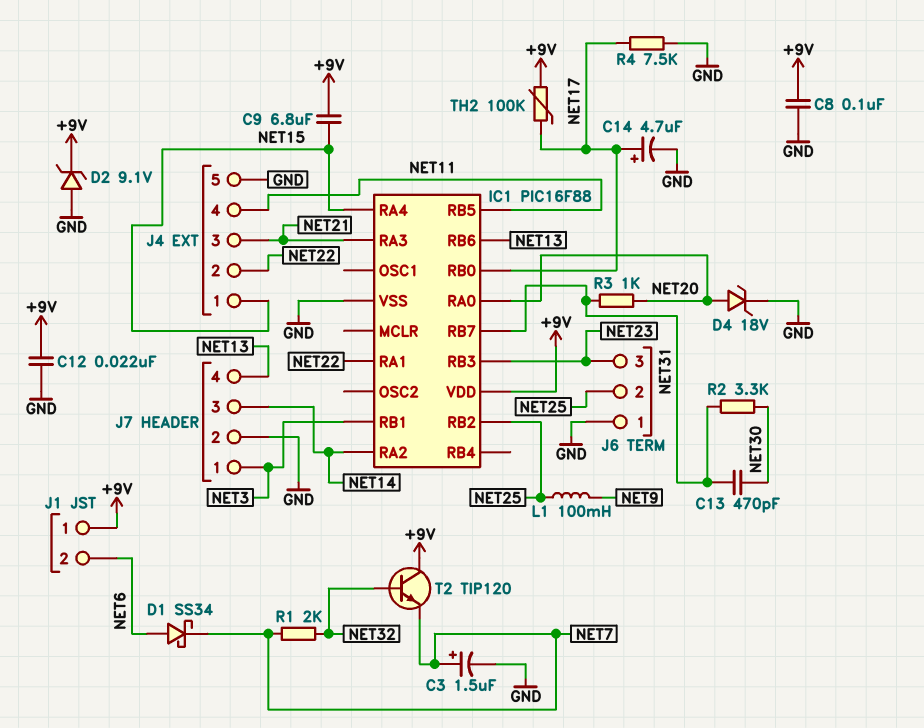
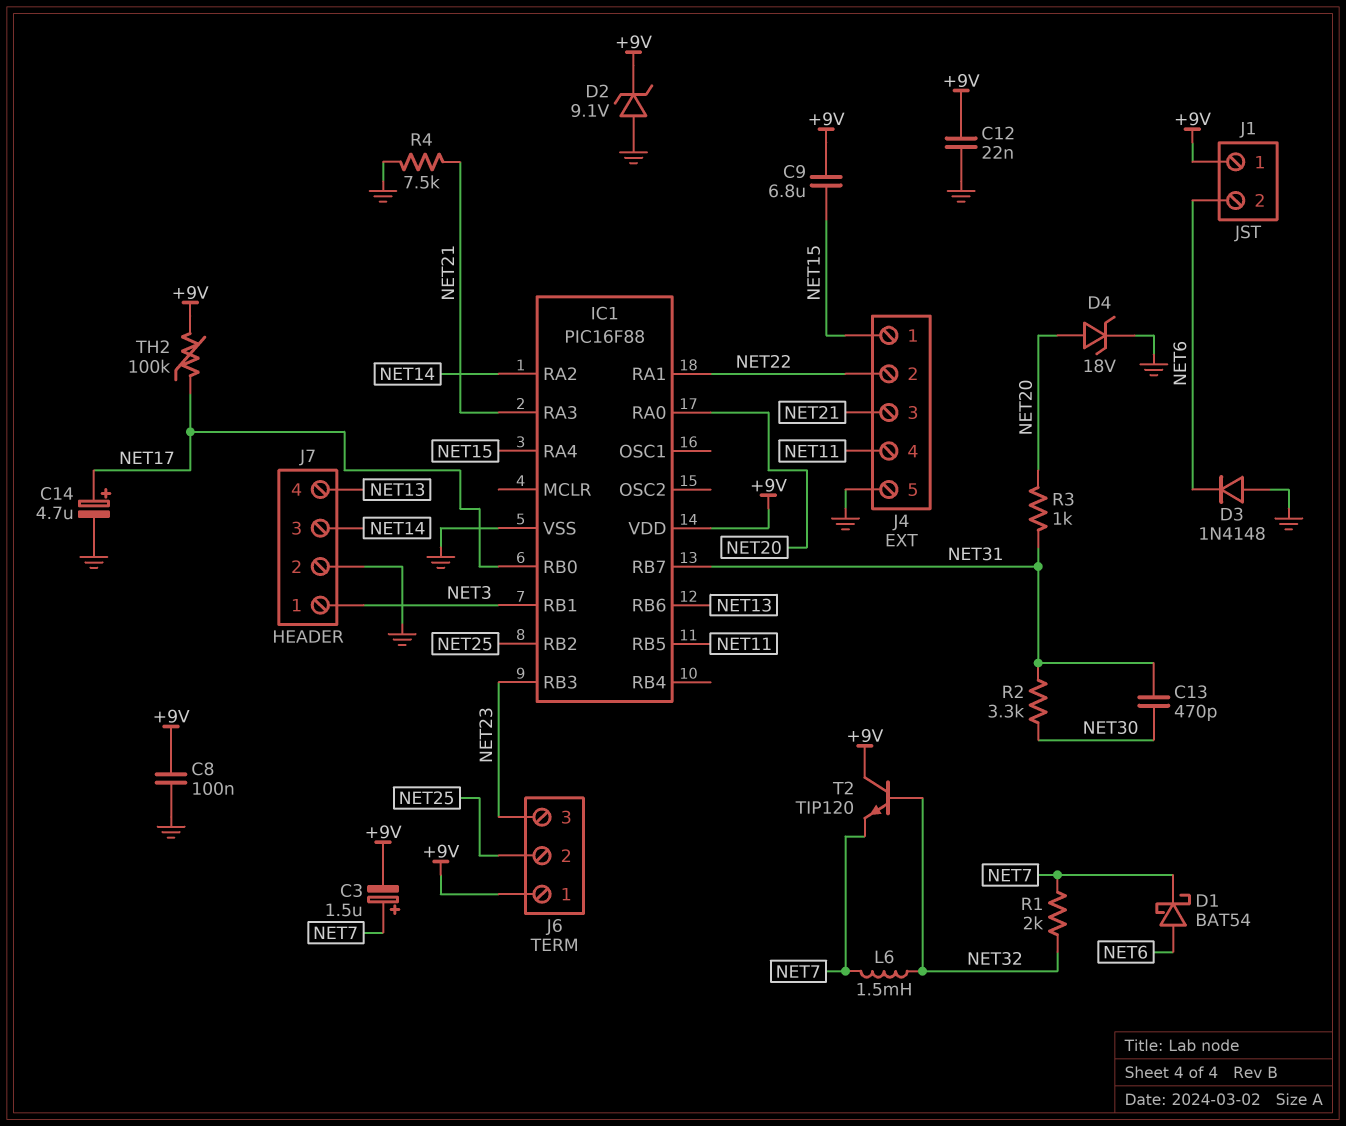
C3: 1.5uF (plus NET7, minus GND) -> 1.5uF (plus NET7, minus +9V)
D1: schottky SS34 (A NET6, K NET7) -> schottky BAT54 (A NET6, K NET7)
D3: none -> diode 1N4148 (A GND, K NET6)
J6 pin 1: GND -> +9V
L1: 100mH (NET9, NET25) -> none
L6: none -> 1.5mH (NET7, NET32)
R4: 7.5k (GND, NET17) -> 7.5k (GND, NET21)

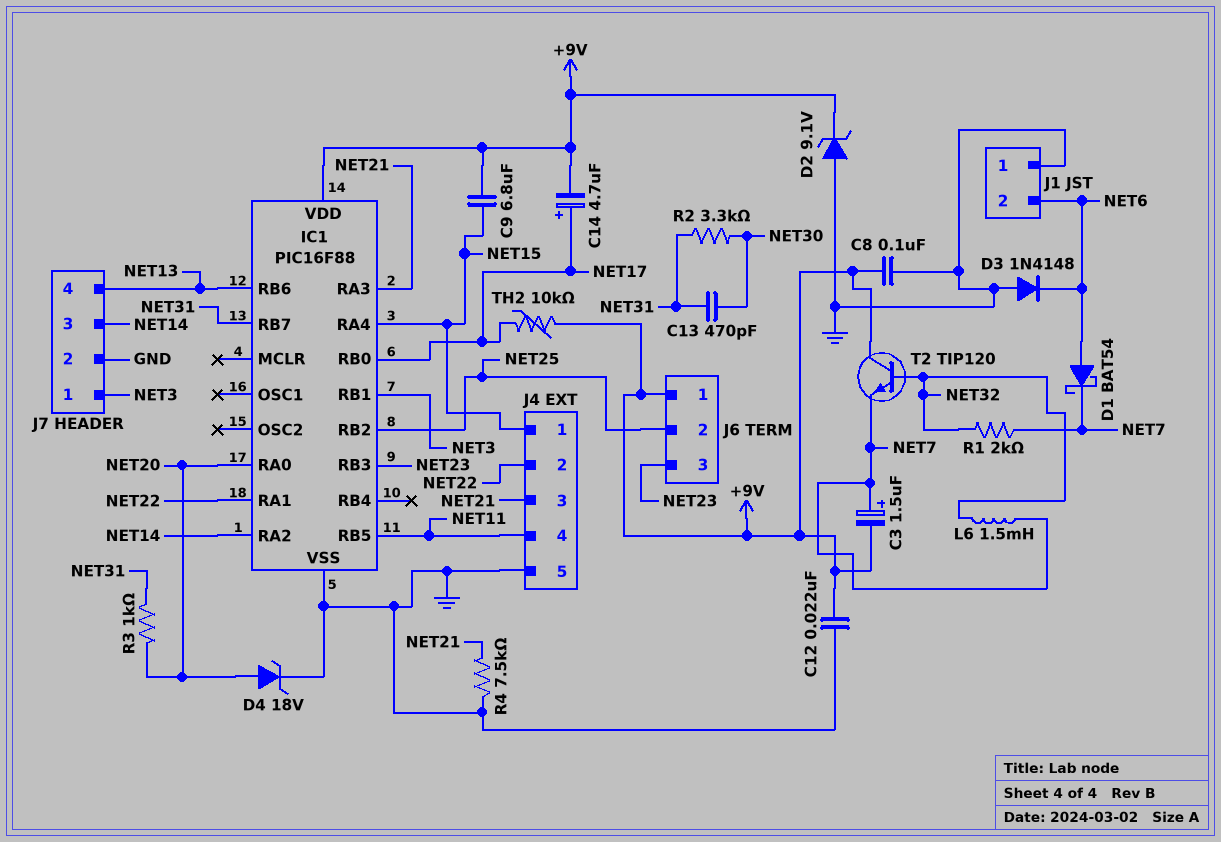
C14: 4.7uF (plus NET17, minus GND) -> 4.7uF (plus NET17, minus +9V)
J1 pin 1: +9V -> GND
TH2: 100k (+9V, NET17) -> 10k (+9V, NET17)

